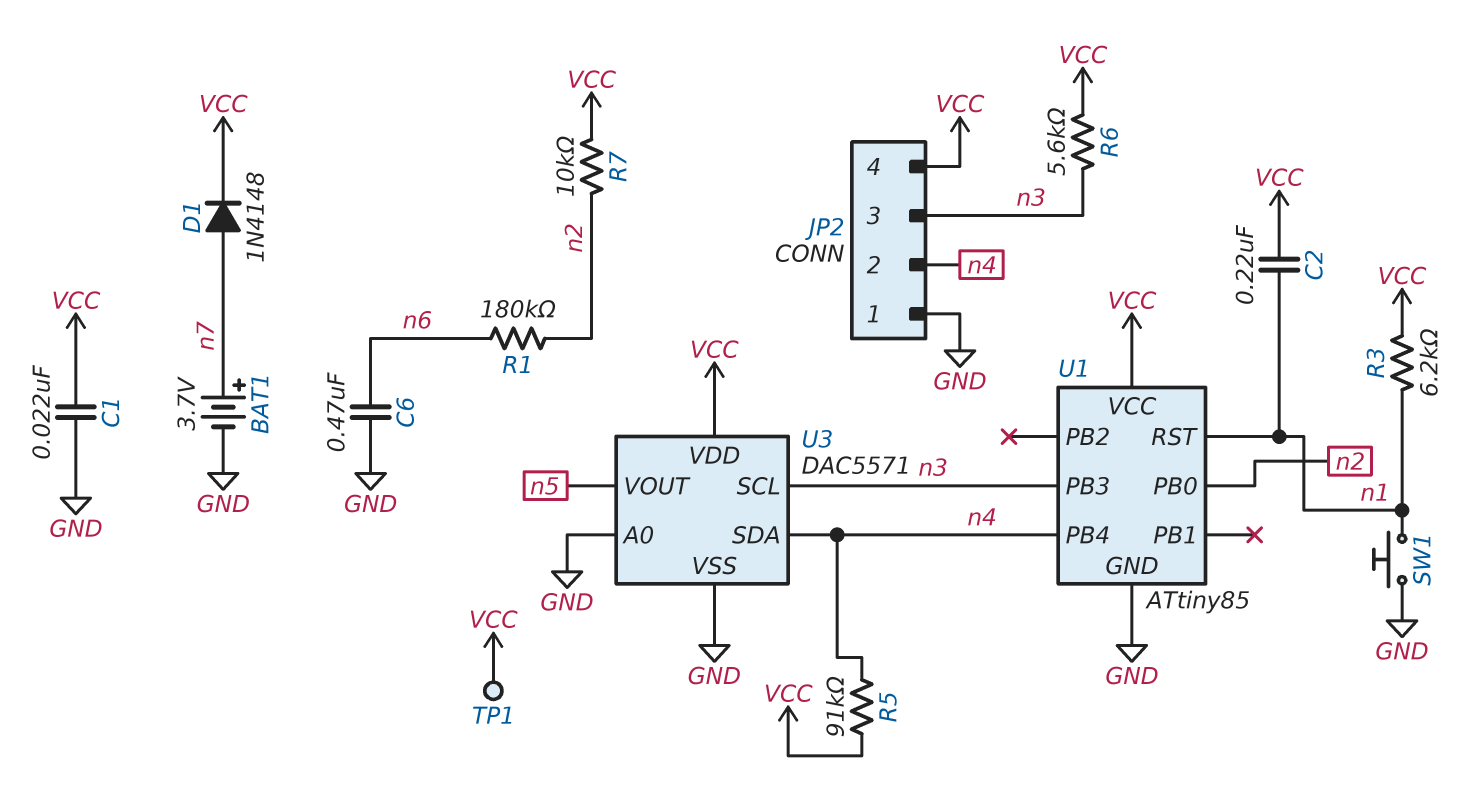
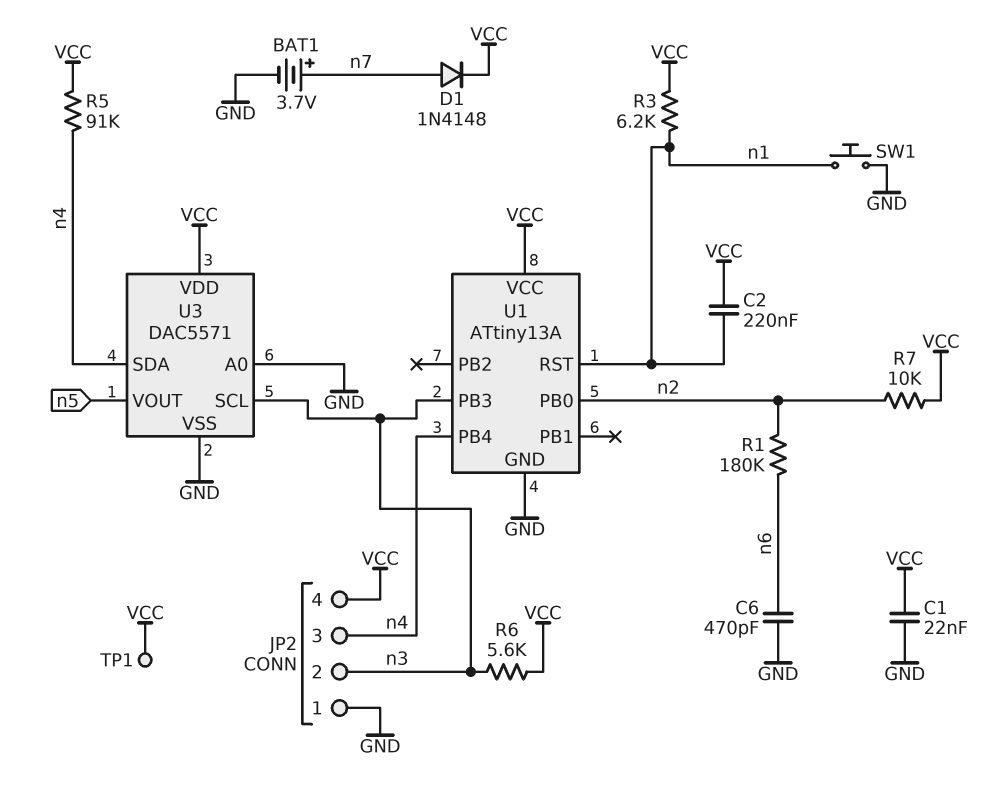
C6: 470nF (GND, n6) -> 470pF (GND, n6)
JP2 pin 2: n4 -> n3
JP2 pin 3: n3 -> n4
U1: ATtiny85 -> ATtiny13A

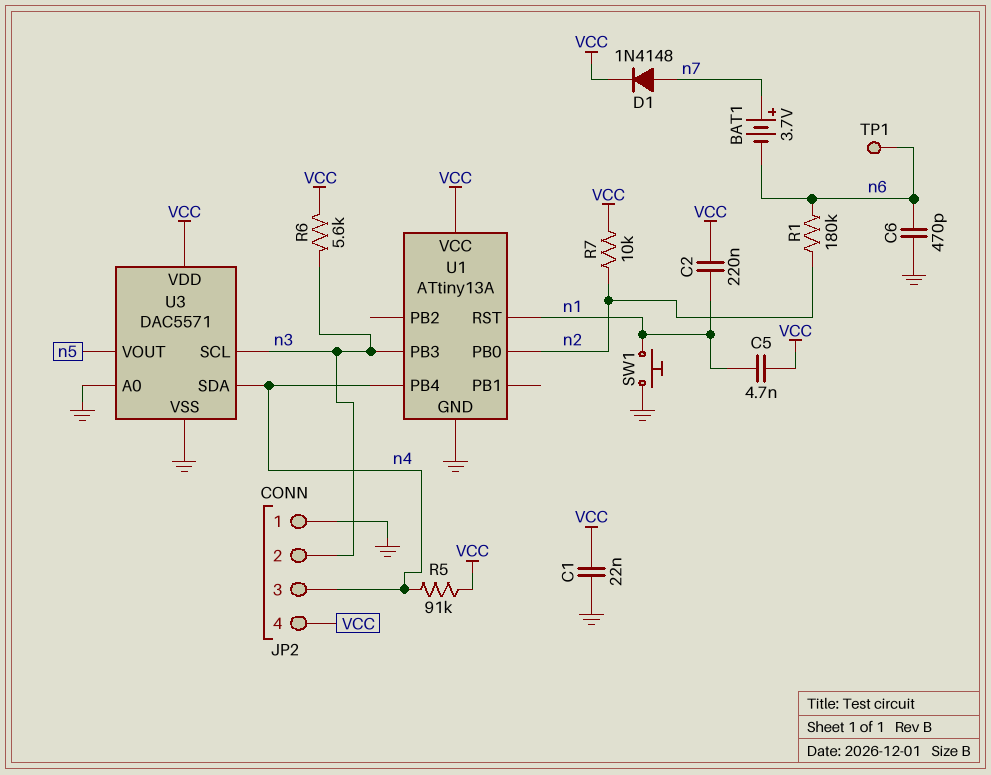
BAT1: 3.7V (plus n7, minus GND) -> 3.7V (plus n7, minus n6)
C5: none -> 4.7nF (VCC, n1)
R3: 6.2k (VCC, n1) -> none
TP1: test point (VCC) -> test point (n6)

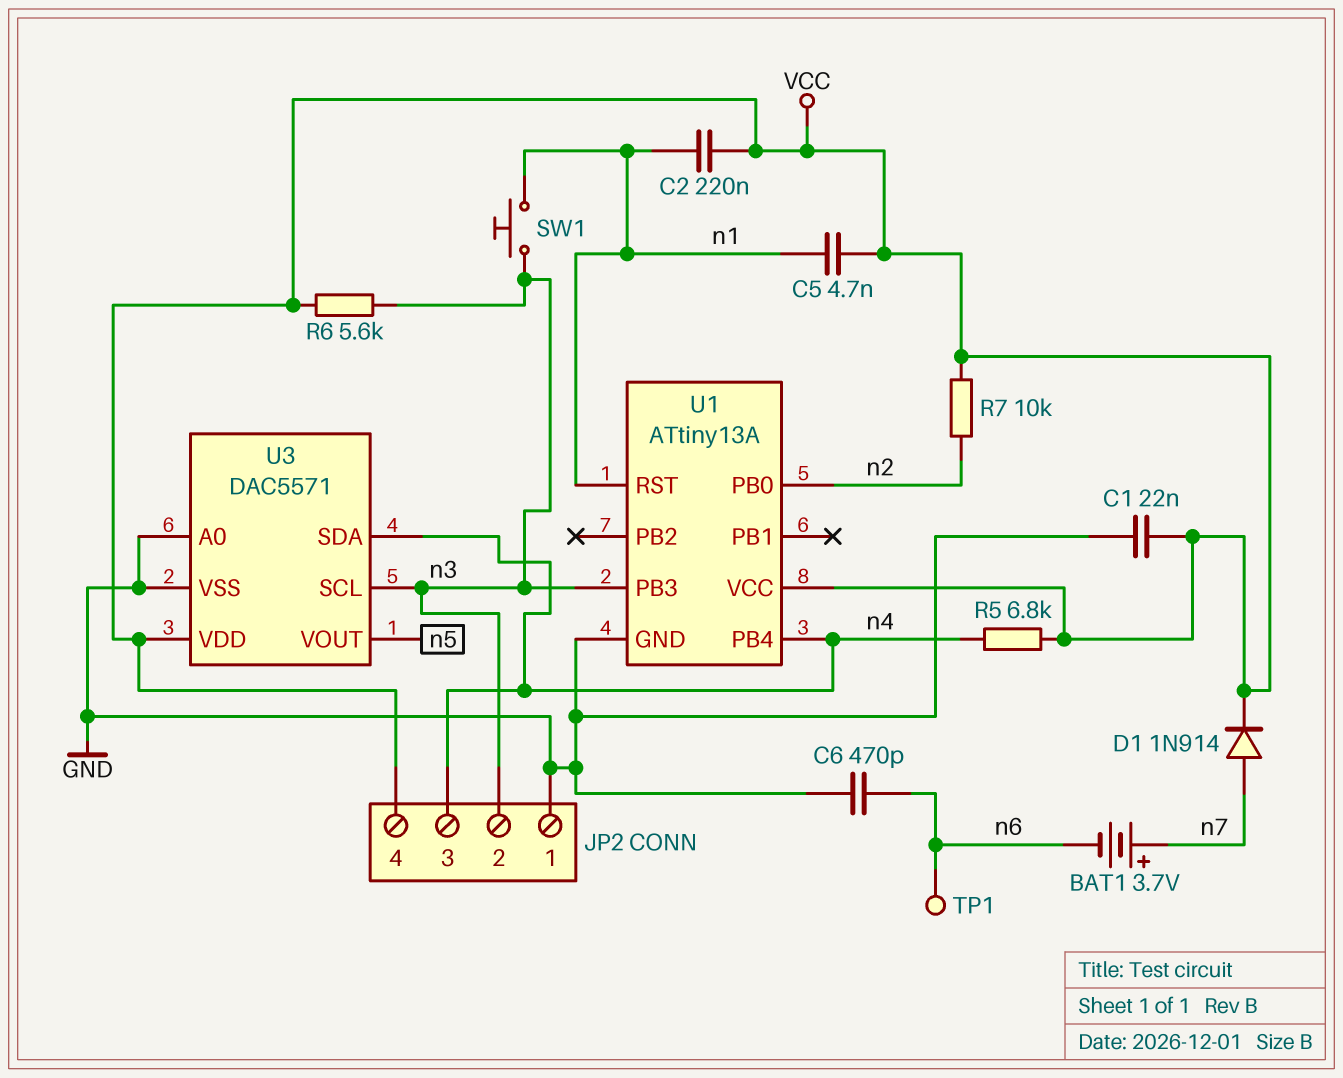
D1: diode 1N4148 (A n7, K VCC) -> diode 1N914 (A n7, K VCC)
R1: 180k (n2, n6) -> none
R5: 91k (VCC, n4) -> 6.8k (VCC, n4)
SW1: button (GND, n1) -> button (n1, n3)

